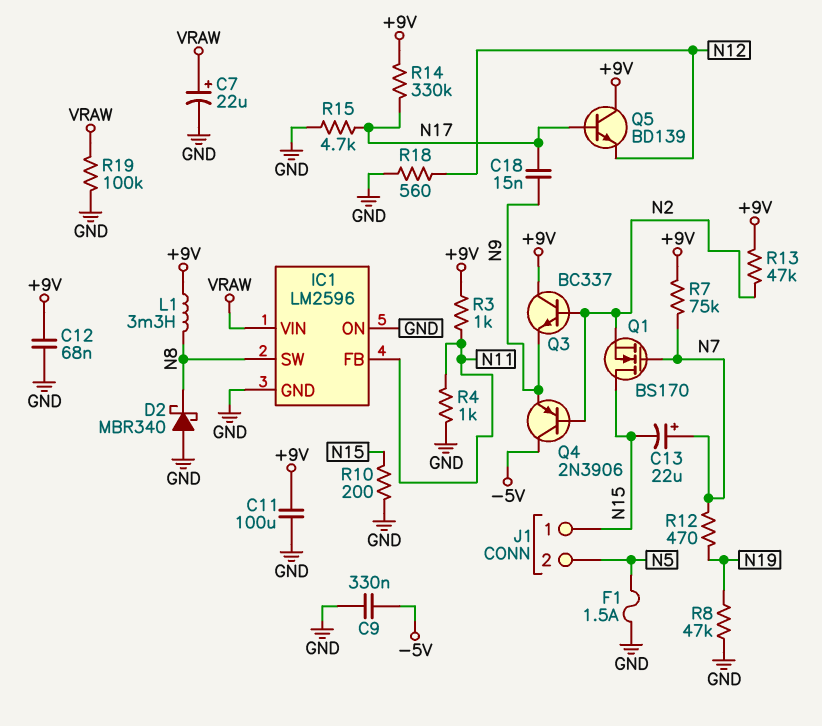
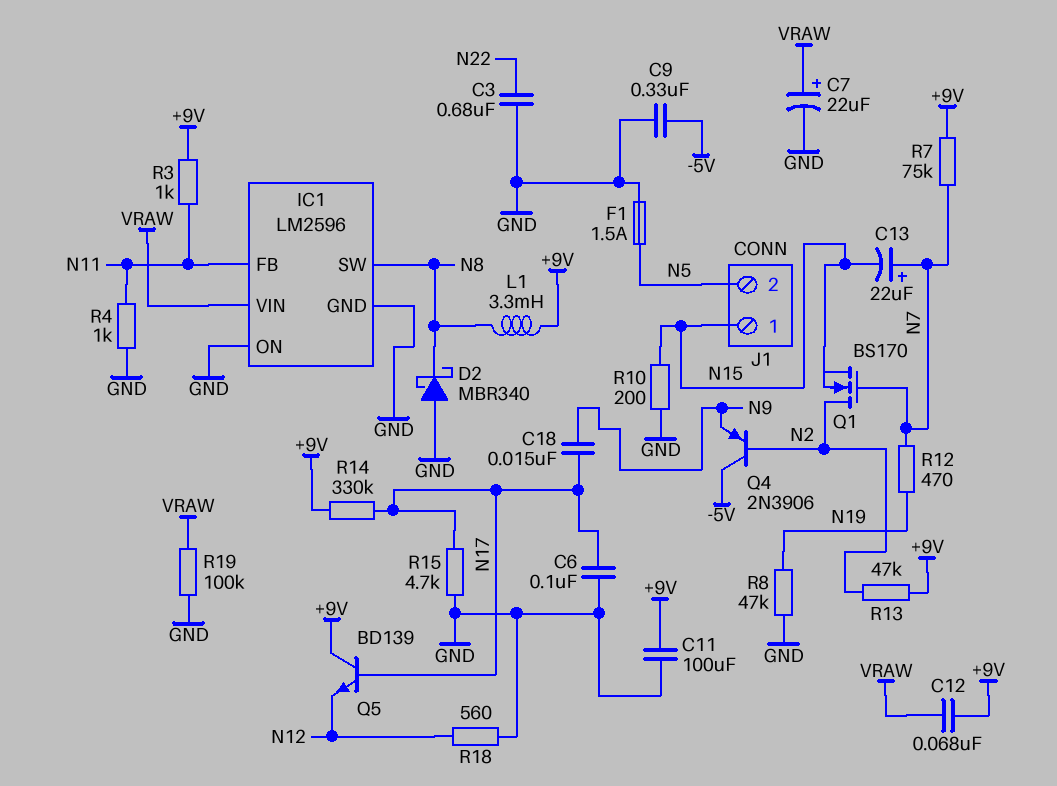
C3: none -> 680nF (GND, N22)
C6: none -> 100nF (GND, N17)
C12: 68nF (+9V, GND) -> 68nF (+9V, VRAW)
Q1: NMOS BS170 (G N7, D N15, S N2) -> NMOS BS170 (G N7, D N2, S N15)
Q3: NPN BC337 (B N2, C +9V, E N9) -> none

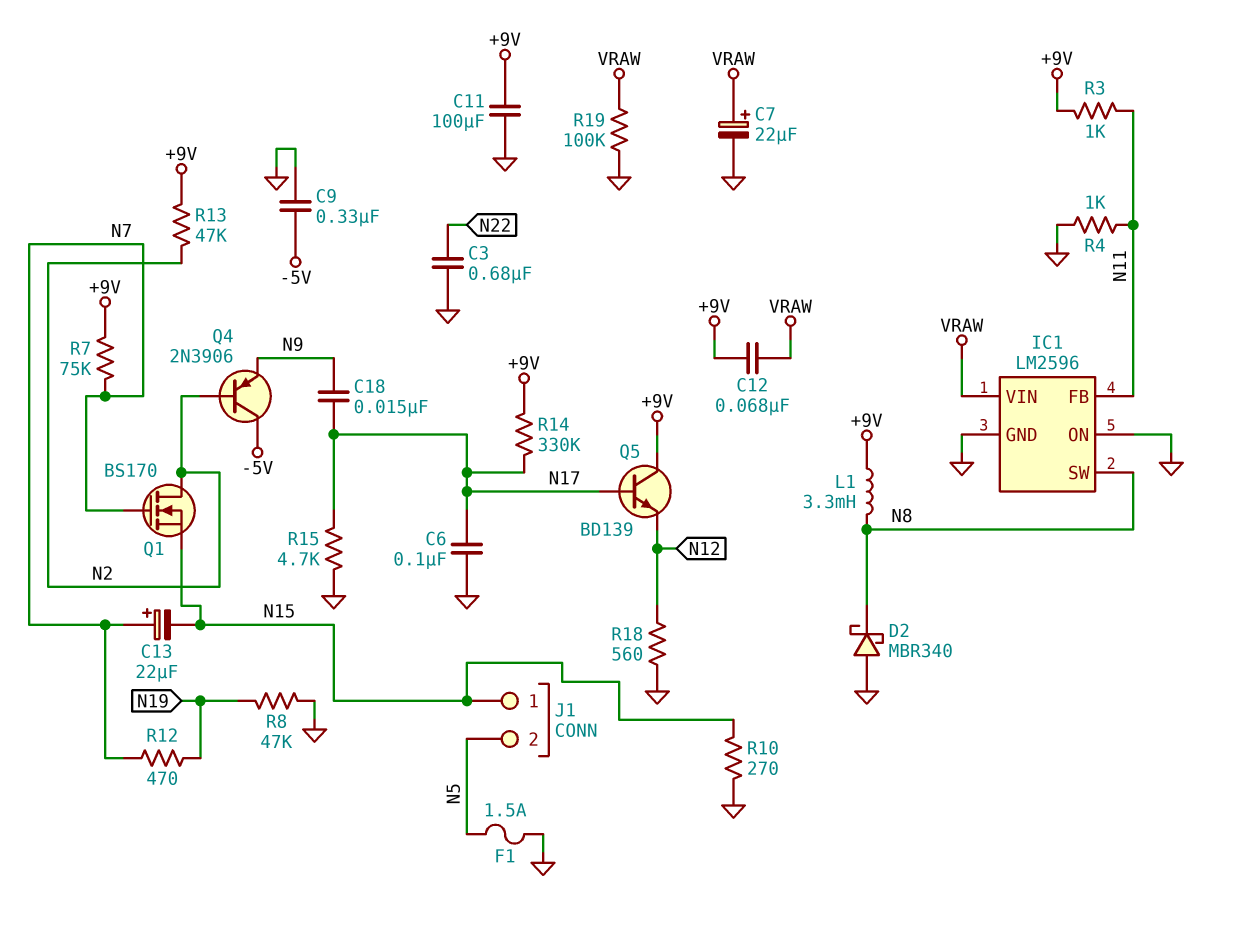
R10: 200 (GND, N15) -> 270 (GND, N15)

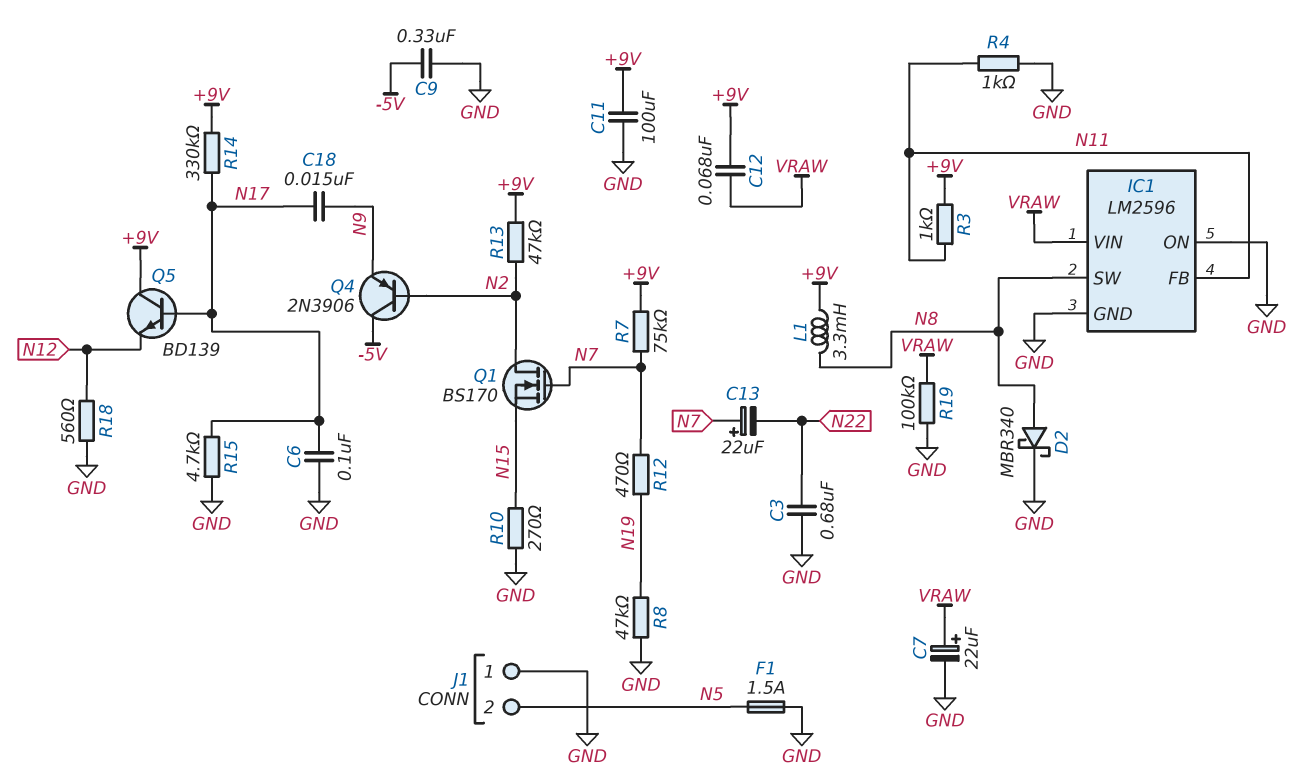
C13: 22uF (plus N7, minus N15) -> 22uF (plus N7, minus N22)
D2: schottky MBR340 (A GND, K N8) -> schottky MBR340 (A N8, K GND)
J1 pin 1: N15 -> GND

